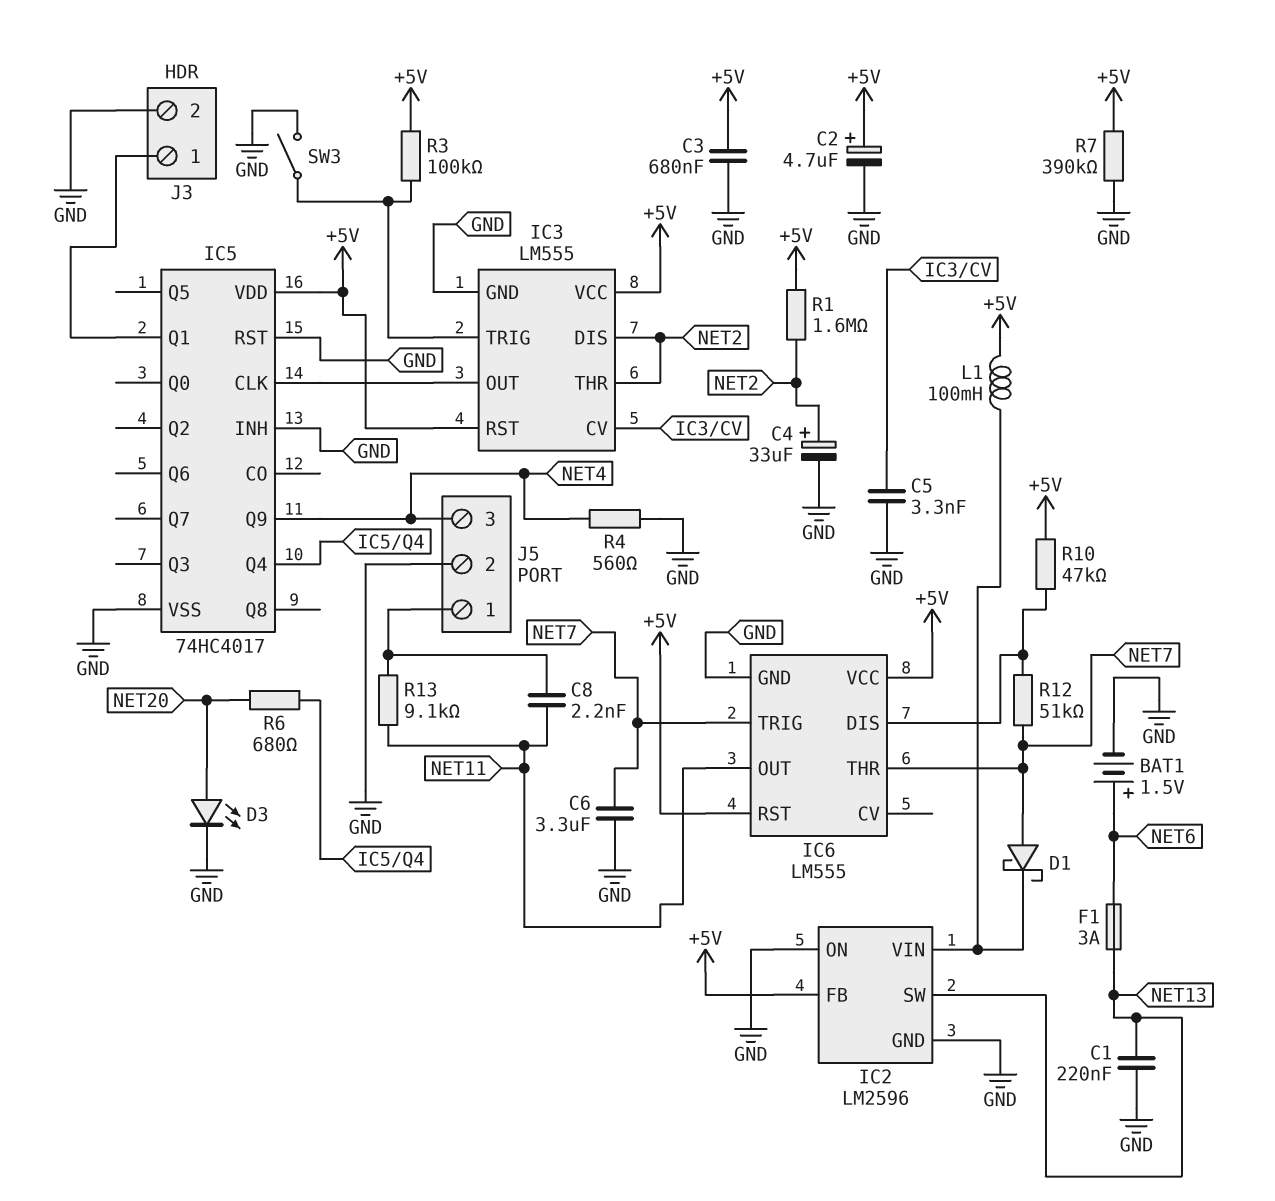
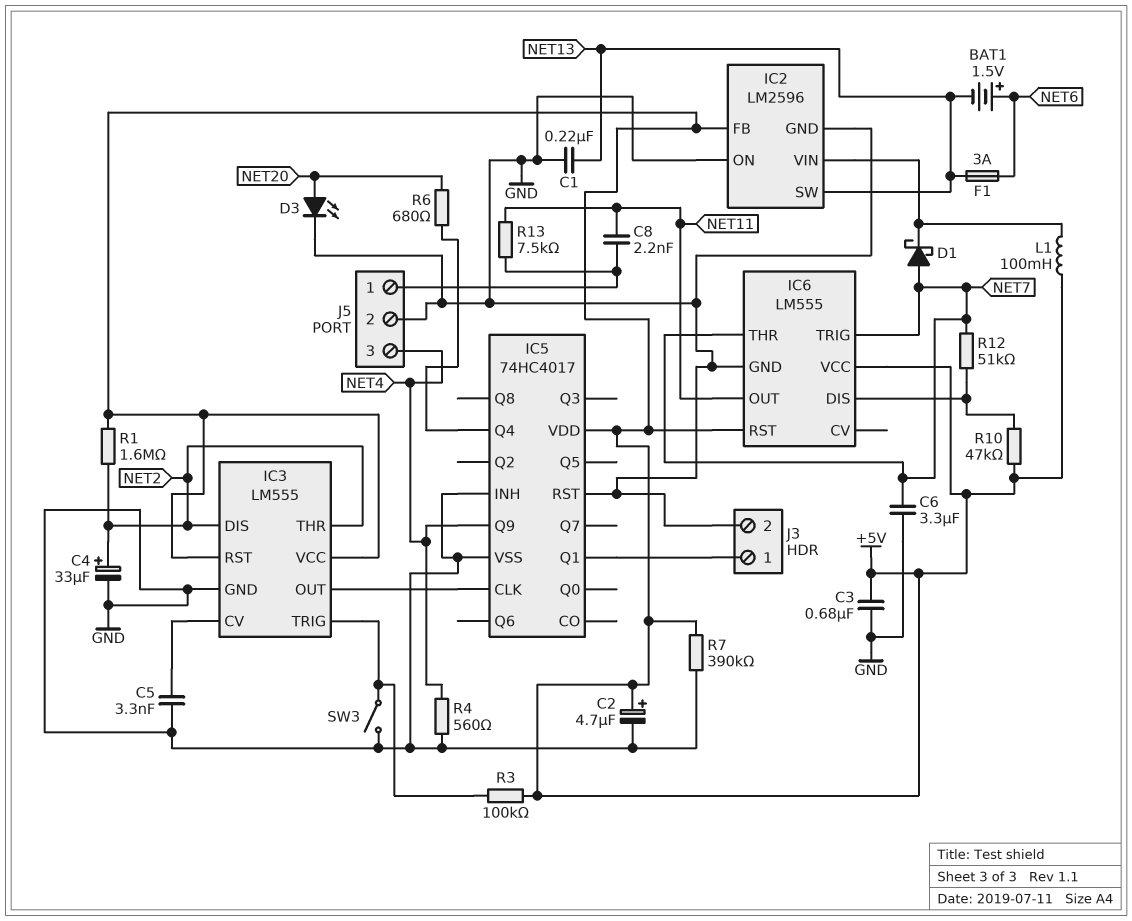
BAT1: 1.5V (plus NET6, minus GND) -> 1.5V (plus NET6, minus NET13)
R13: 9.1k (J5/1, NET11) -> 7.5k (J5/1, NET11)

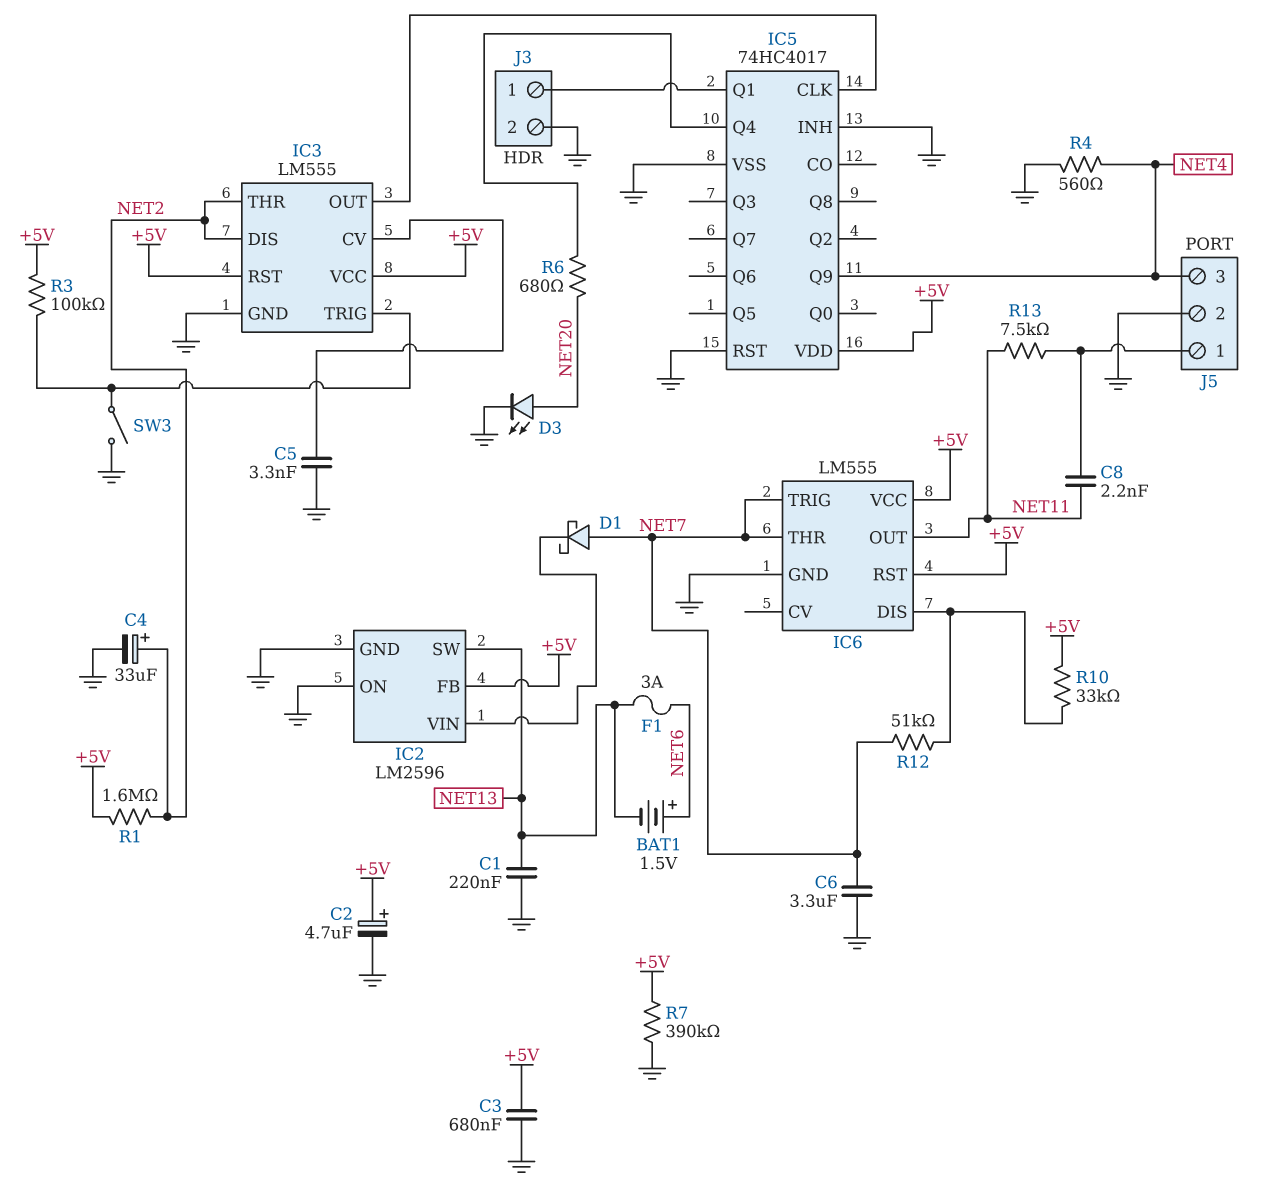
L1: 100mH (+5V, IC2/VIN) -> none
R10: 47k (+5V, IC6/DIS) -> 33k (+5V, IC6/DIS)

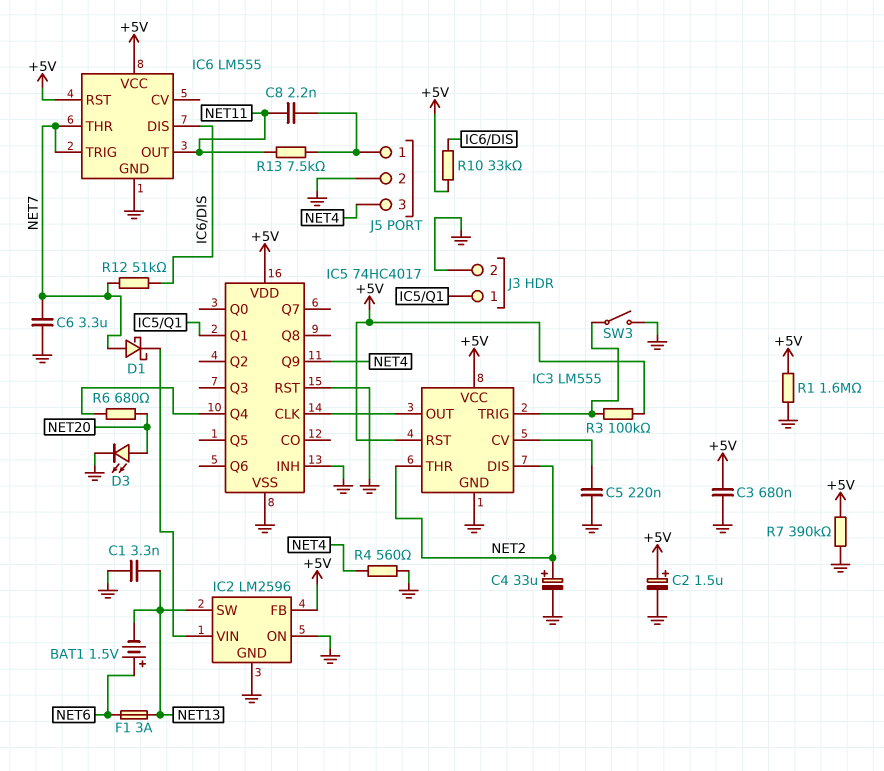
C1: 220nF (GND, NET13) -> 3.3nF (GND, NET13)
C2: 4.7uF (plus +5V, minus GND) -> 1.5uF (plus +5V, minus GND)
C5: 3.3nF (GND, IC3/CV) -> 220nF (GND, IC3/CV)
R1: 1.6M (+5V, NET2) -> 1.6M (+5V, GND)

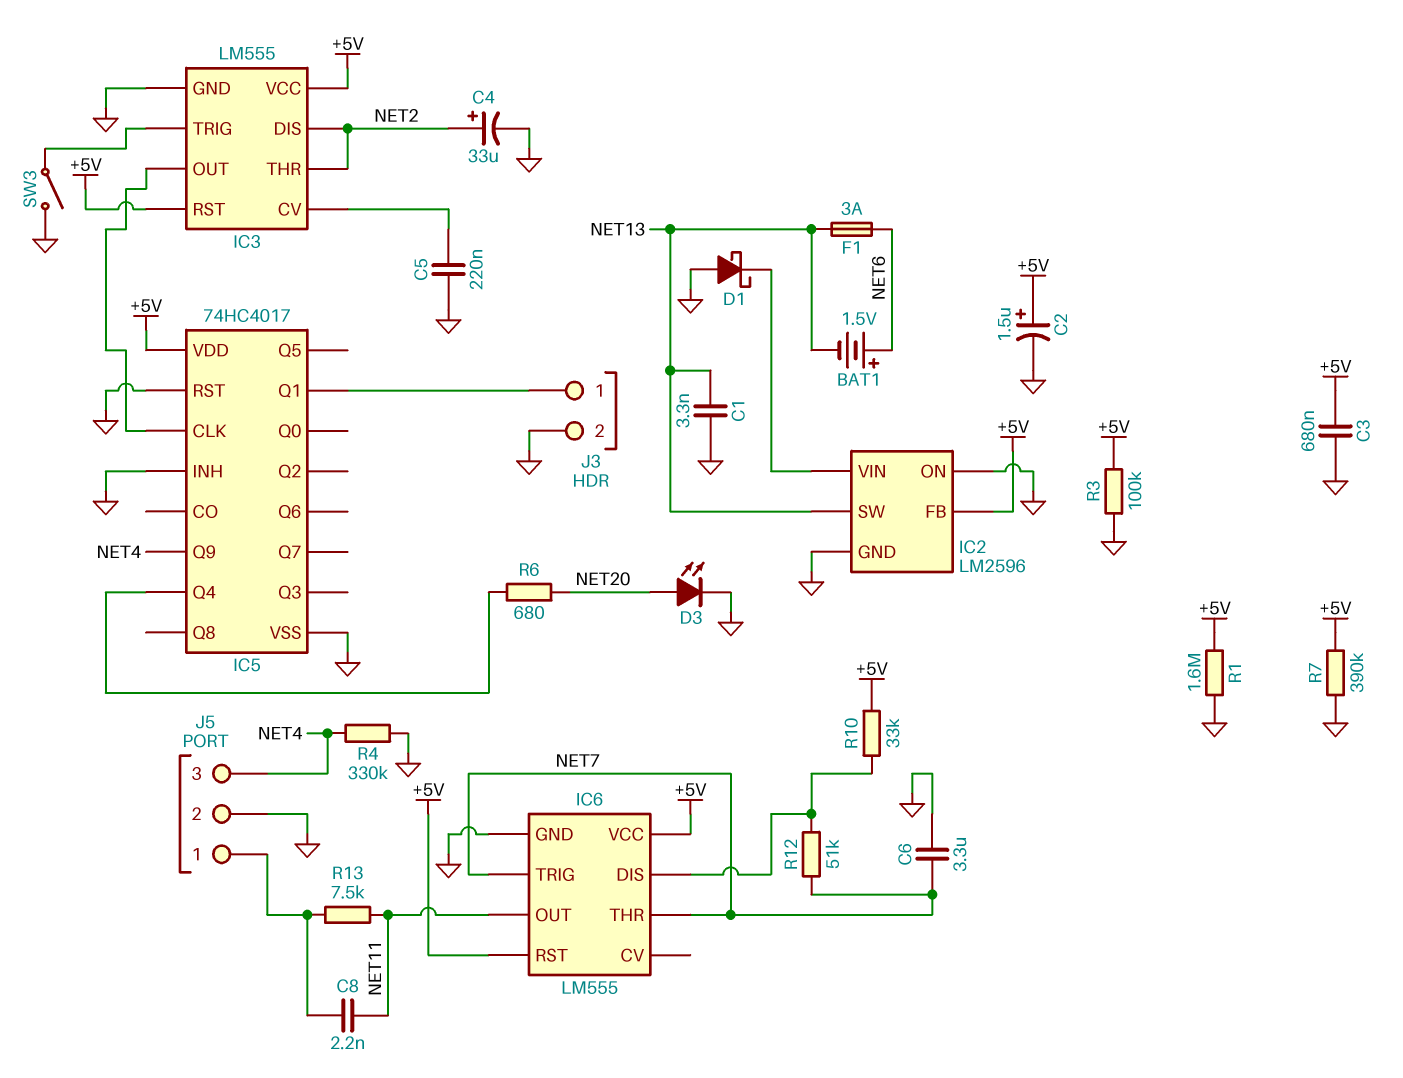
D1: schottky (A NET7, K IC2/VIN) -> schottky (A GND, K IC2/VIN)
R3: 100k (+5V, IC3/TRIG) -> 100k (+5V, GND)
R4: 560 (GND, NET4) -> 330k (GND, NET4)

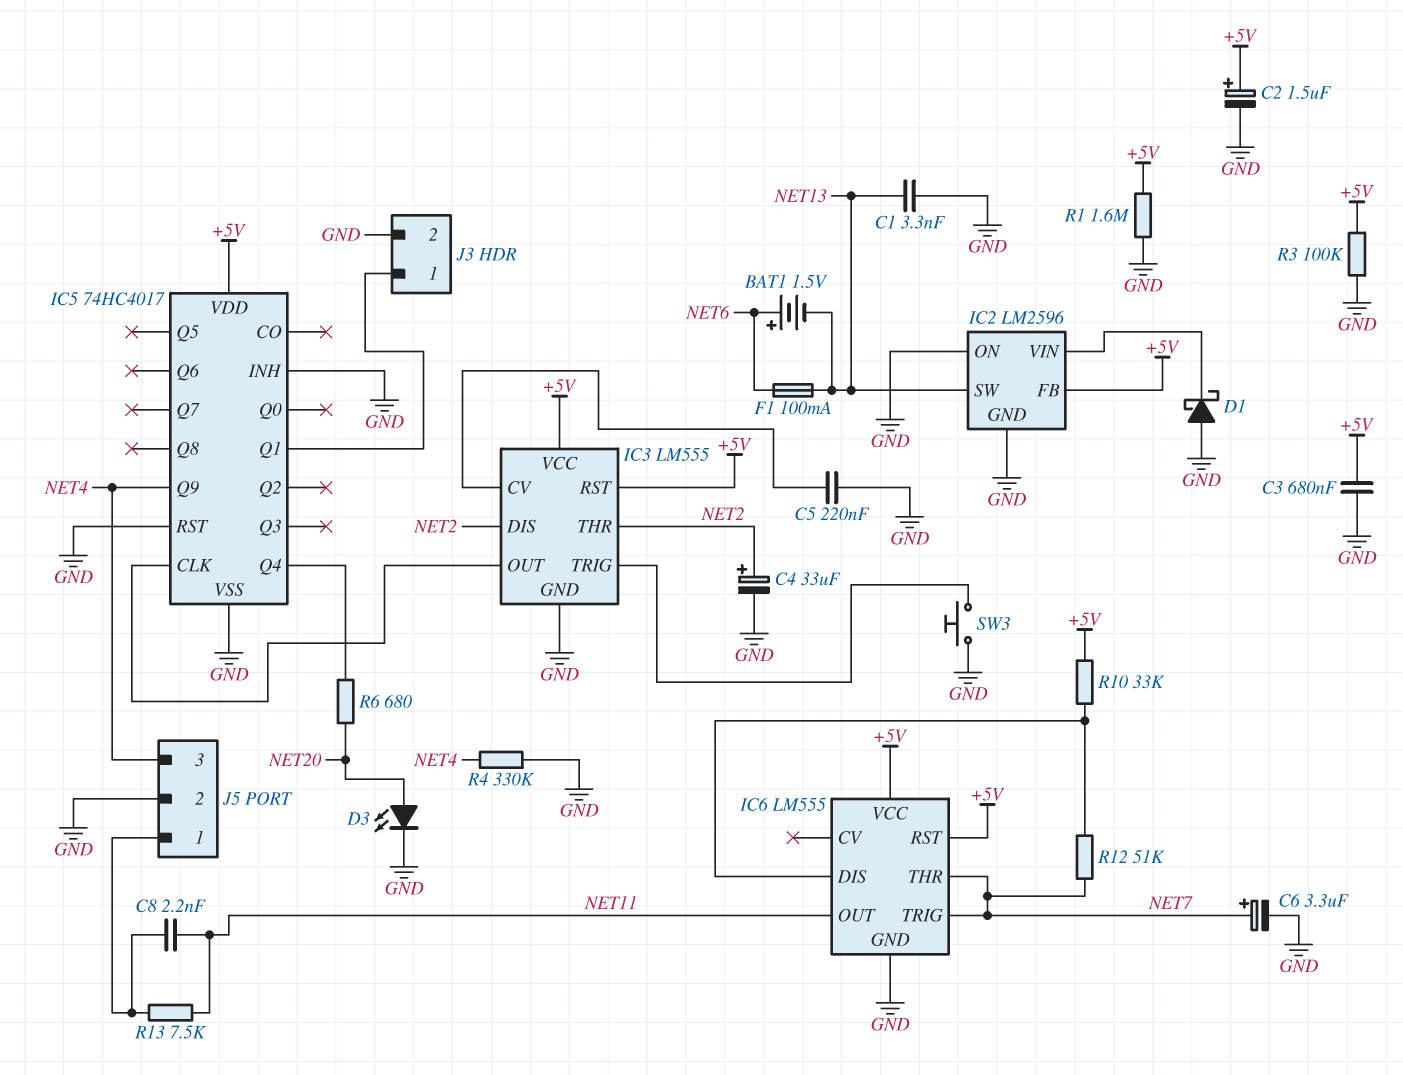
C6: 3.3uF (GND, NET7) -> 3.3uF (plus NET7, minus GND)
F1: 3A (NET6, NET13) -> 100mA (NET6, NET13)
R7: 390k (+5V, GND) -> none
SW3: switch (GND, IC3/TRIG) -> button (GND, IC3/TRIG)

